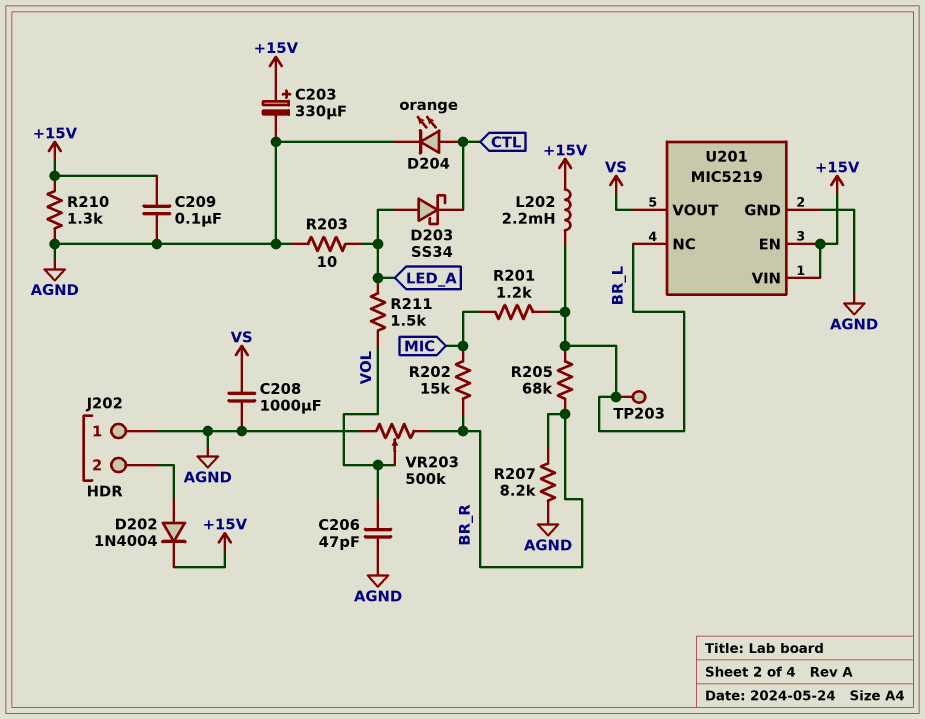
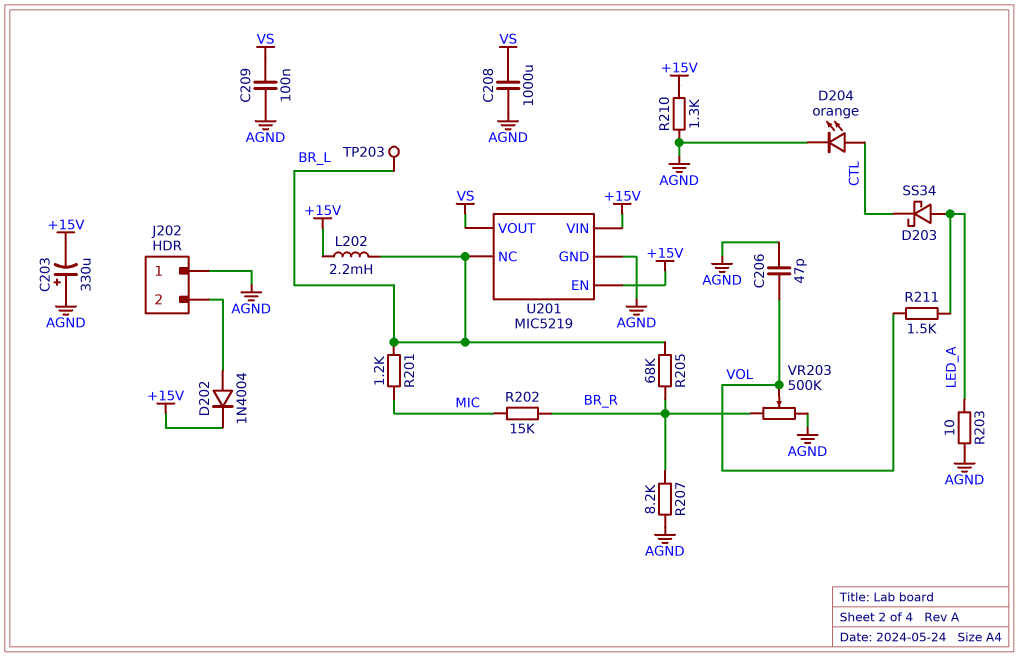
C203: 330uF (plus +15V, minus AGND) -> 330uF (plus AGND, minus +15V)
C209: 100nF (+15V, AGND) -> 100nF (AGND, VS)

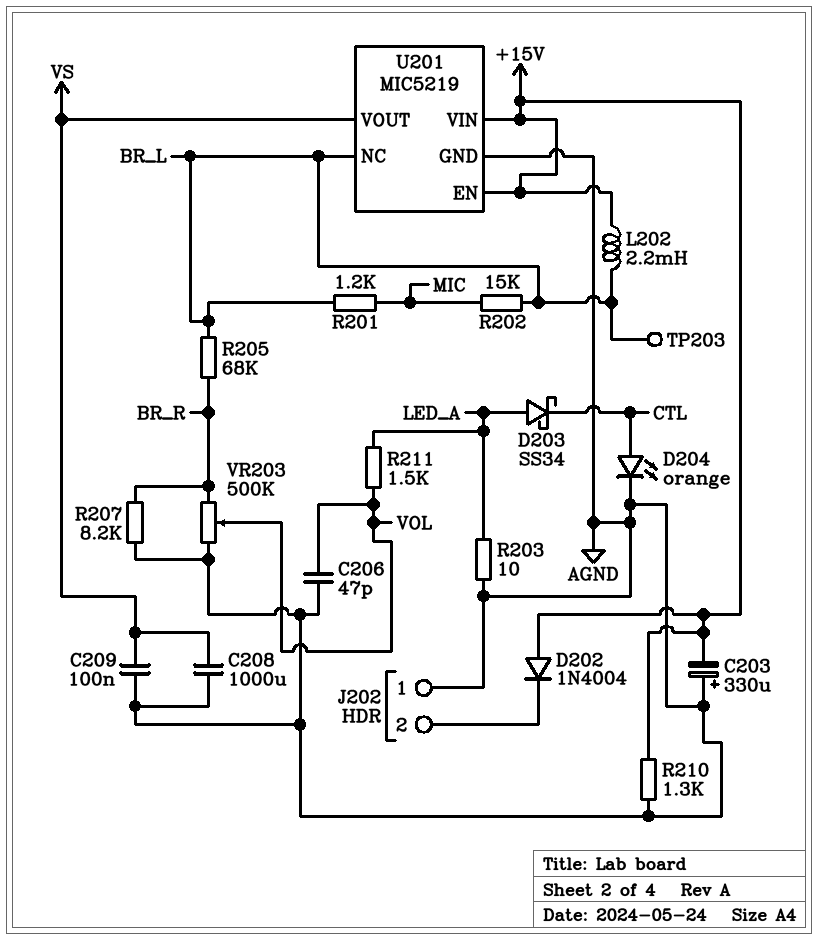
D202: diode 1N4004 (A J202/2, K +15V) -> diode 1N4004 (A +15V, K J202/2)
R202: 15k (BR_R, MIC) -> 15k (BR_L, MIC)

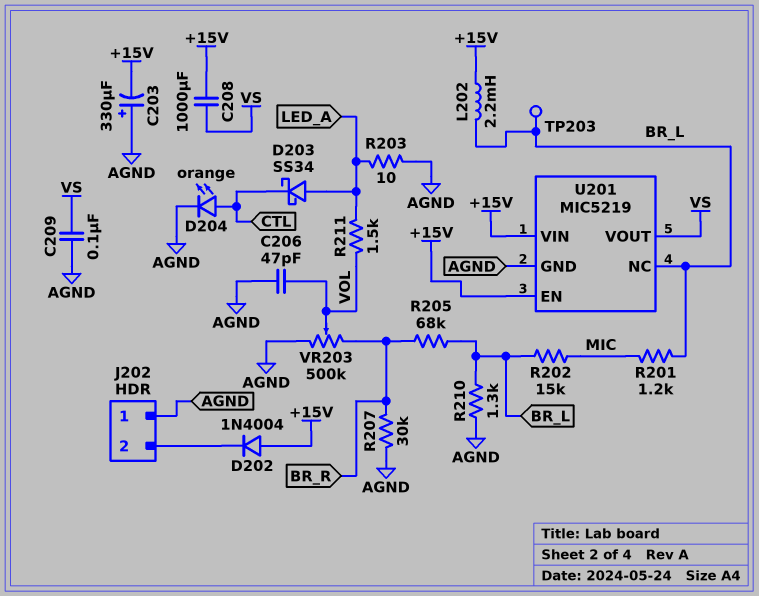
C208: 1000uF (AGND, VS) -> 1000uF (+15V, VS)
R207: 8.2k (AGND, BR_R) -> 30k (AGND, BR_R)
R210: 1.3k (+15V, AGND) -> 1.3k (AGND, BR_L)

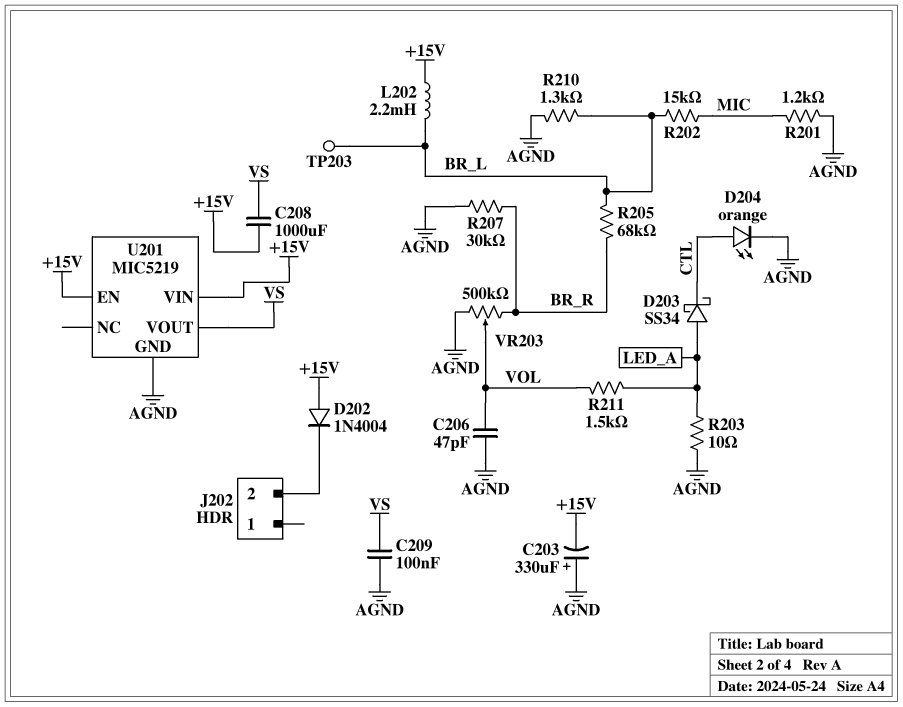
J202 pin 1: AGND -> none
R201: 1.2k (BR_L, MIC) -> 1.2k (AGND, MIC)
U201 pin NC: BR_L -> none

